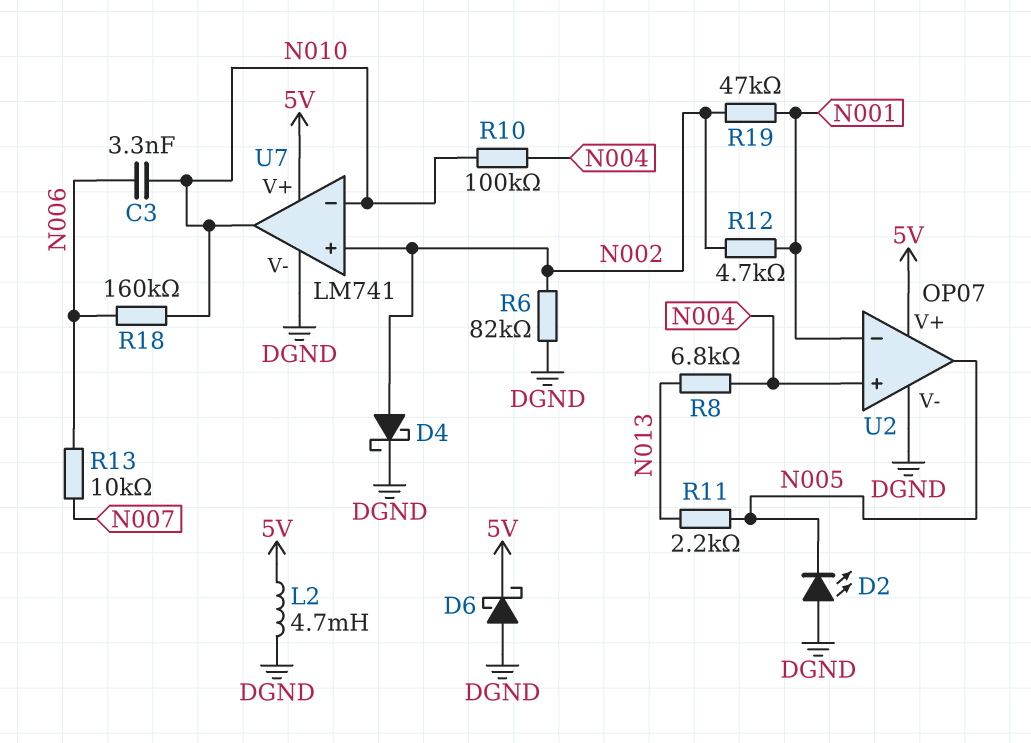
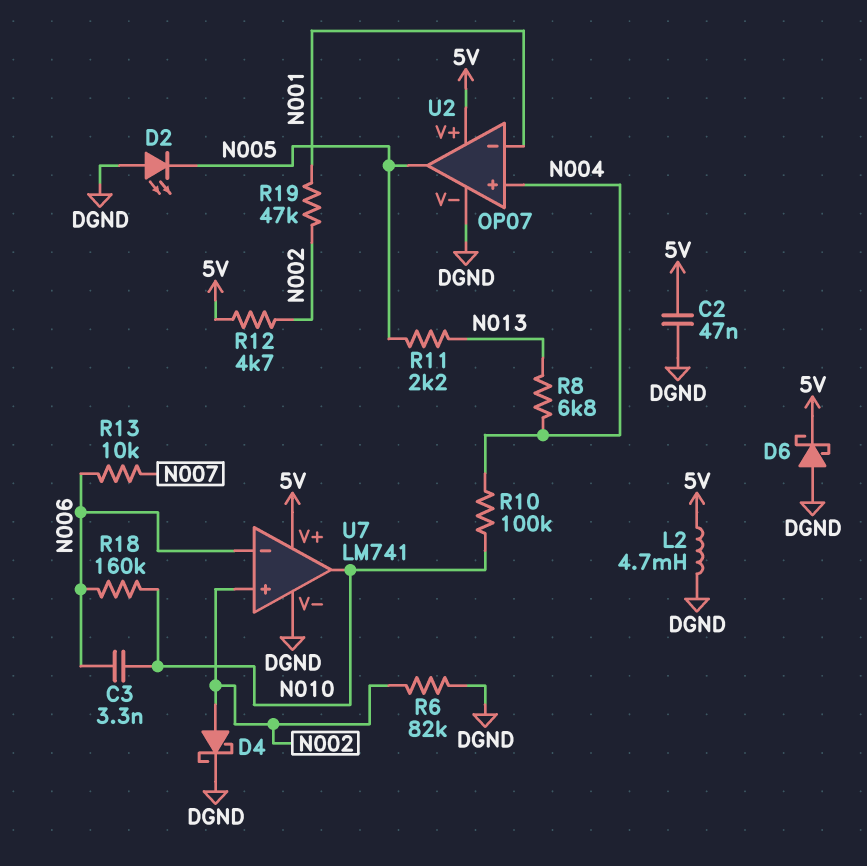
C2: none -> 47nF (5V, DGND)
R12: 4.7k (N001, N002) -> 4.7k (5V, N002)
U7 pin in-: N010 -> N006

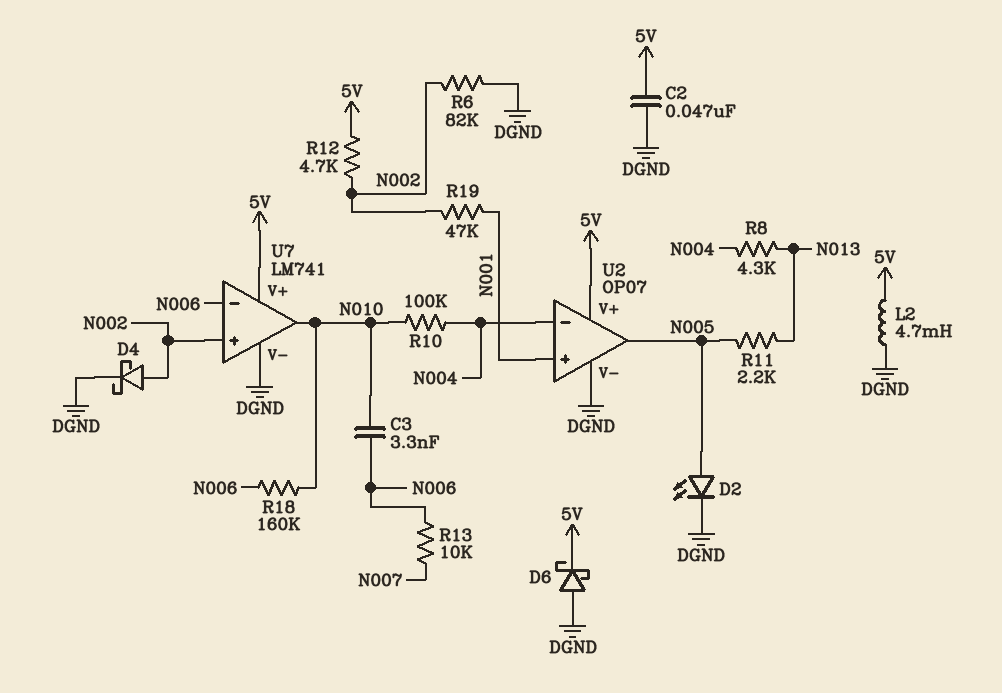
D2: LED (A DGND, K N005) -> LED (A N005, K DGND)
R8: 6.8k (N004, N013) -> 4.3k (N004, N013)
U2 pin in+: N004 -> N001
U2 pin in-: N001 -> N004

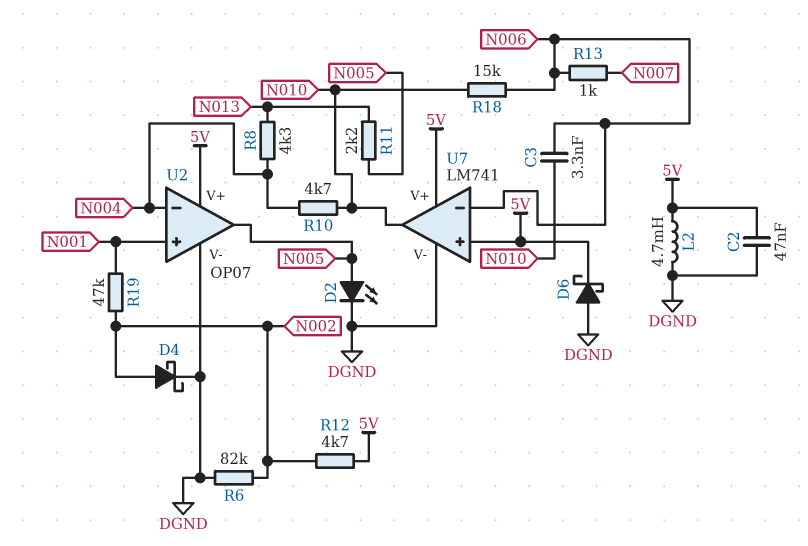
R10: 100k (N004, N010) -> 4.7k (N004, N010)
R13: 10k (N006, N007) -> 1k (N006, N007)
R18: 160k (N006, N010) -> 15k (N006, N010)
U7 pin in+: N002 -> 5V

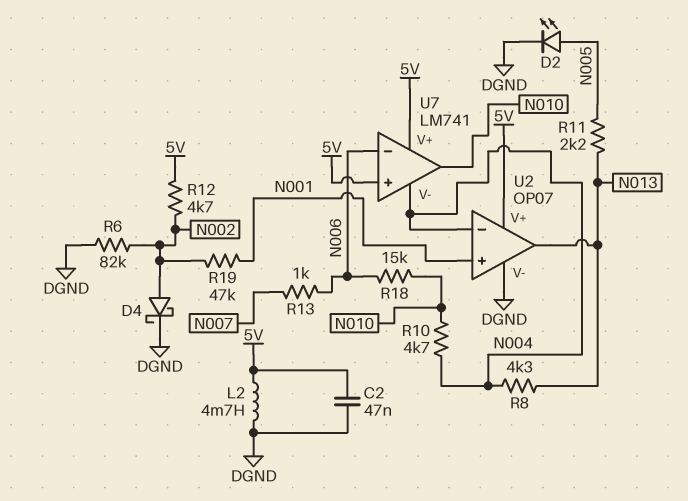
C3: 3.3nF (N006, N010) -> none
D6: schottky (A DGND, K 5V) -> none
U2 pin out: N005 -> N013
U7 pin V-: DGND -> N004

